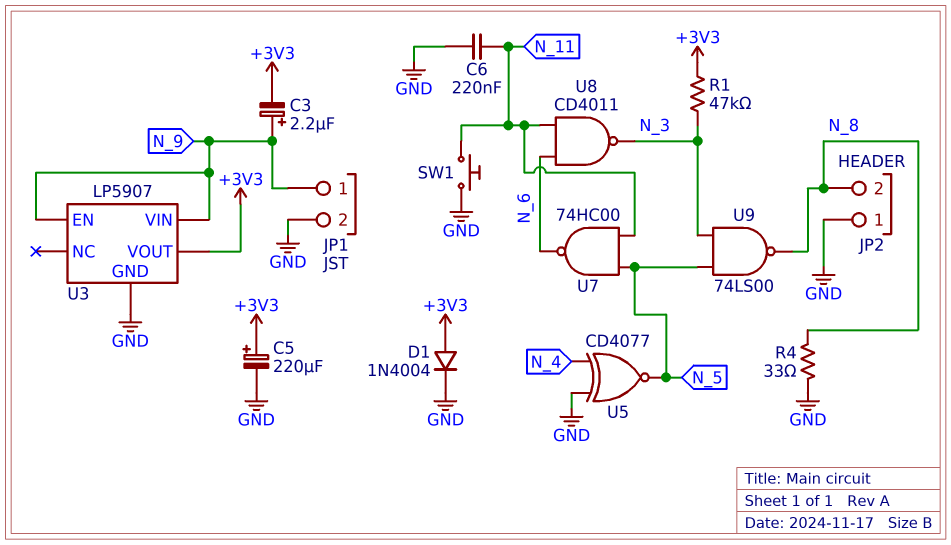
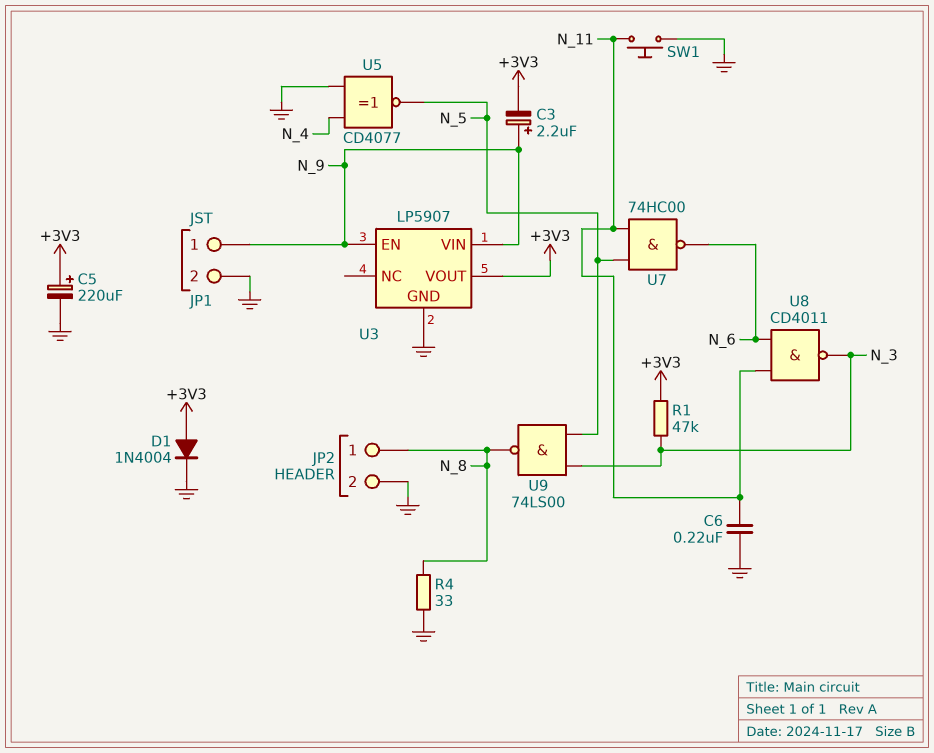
JP2 pin 1: GND -> N_8
JP2 pin 2: N_8 -> GND

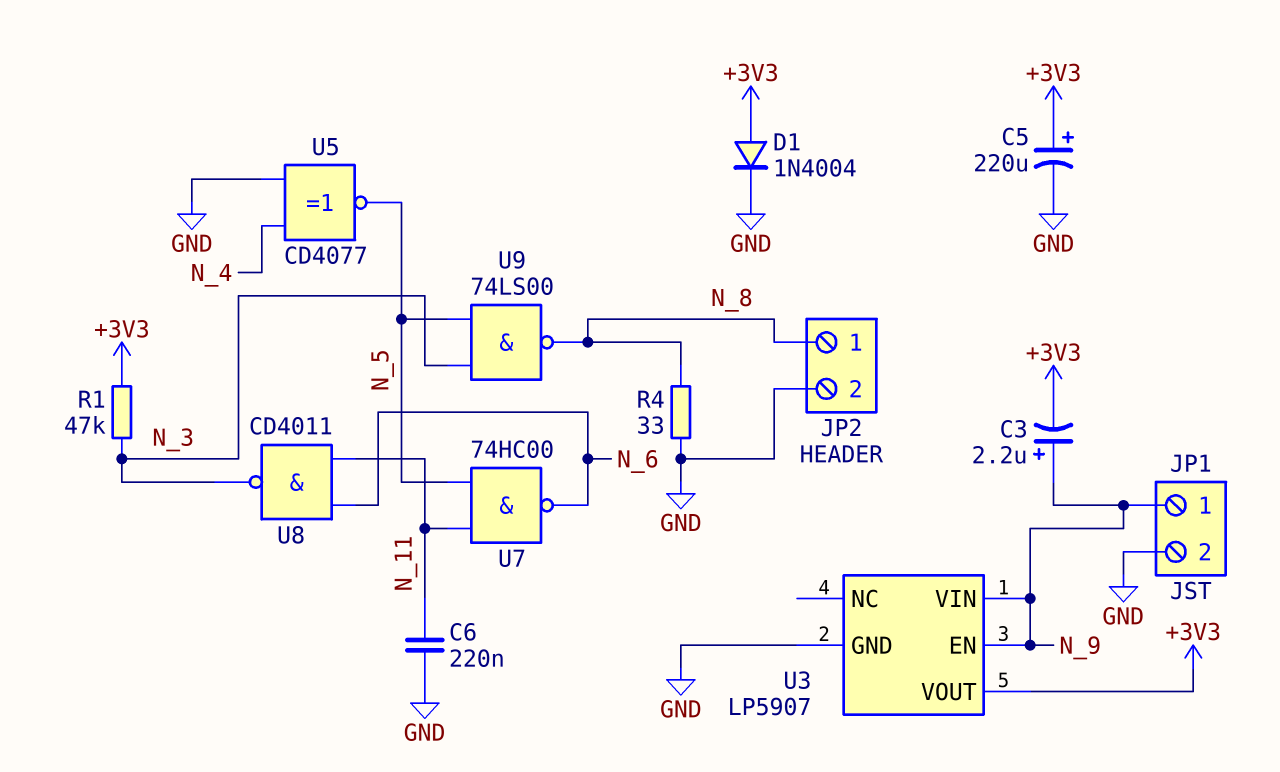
SW1: button (GND, N_11) -> none

